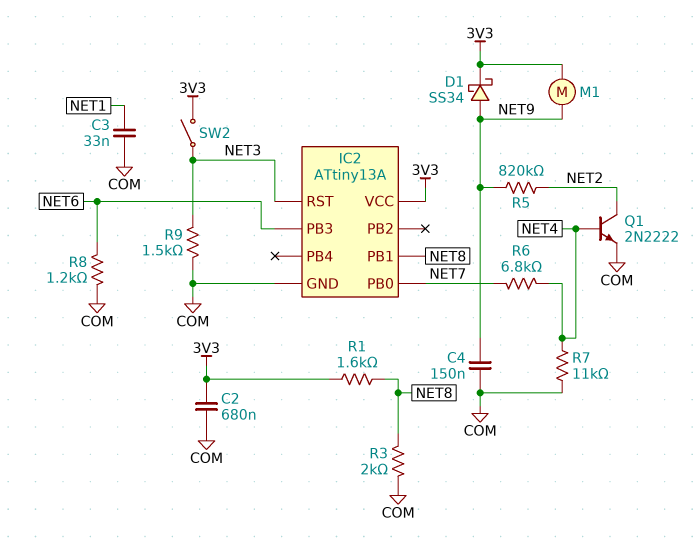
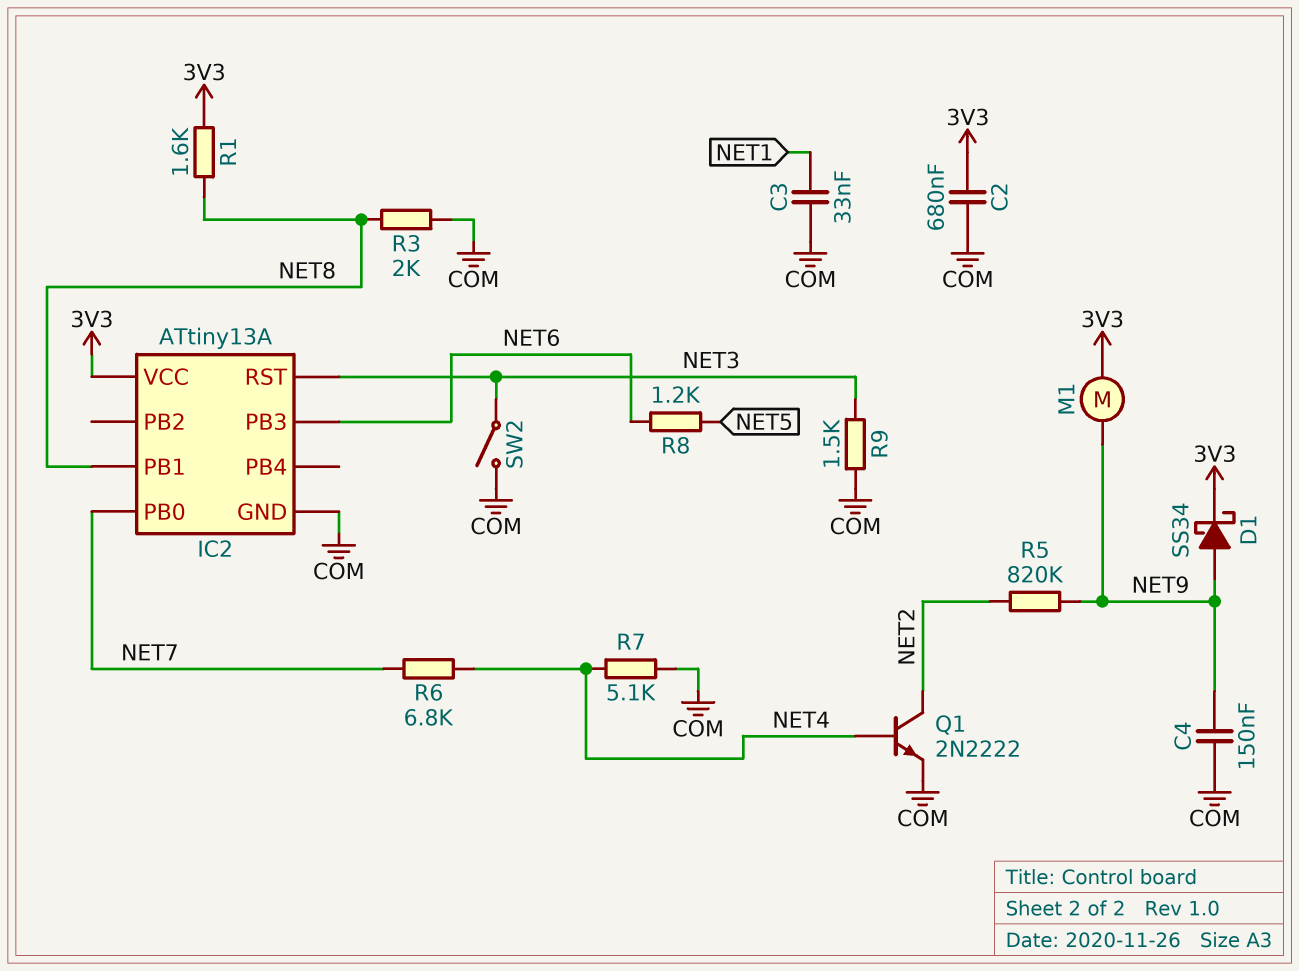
R7: 11k (COM, NET4) -> 5.1k (COM, NET4)
R8: 1.2k (COM, NET6) -> 1.2k (NET5, NET6)
SW2: switch (3V3, NET3) -> switch (COM, NET3)

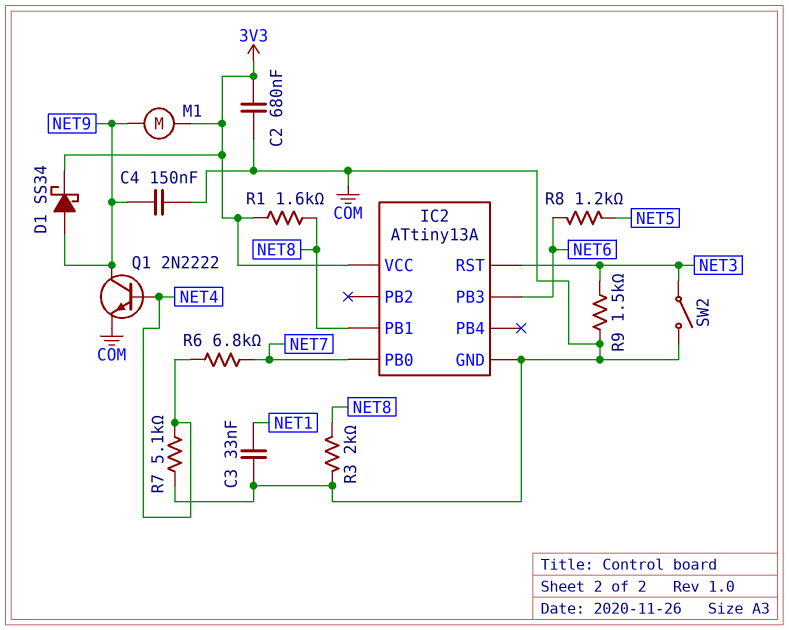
Q1: NPN 2N2222 (B NET4, C NET2, E COM) -> NPN 2N2222 (B NET4, C NET9, E COM)
R5: 820k (NET2, NET9) -> none

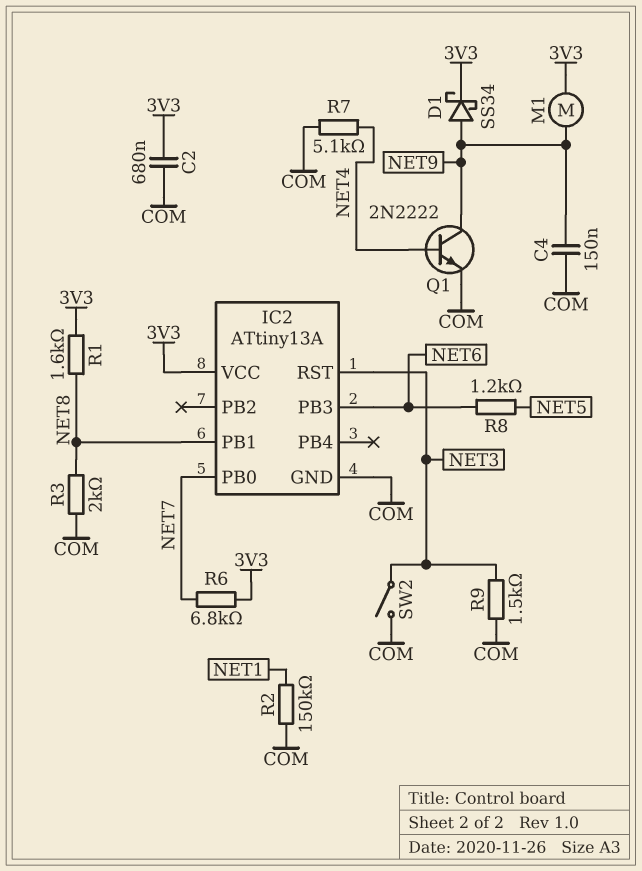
C3: 33nF (COM, NET1) -> none
R2: none -> 150k (COM, NET1)
R6: 6.8k (NET4, NET7) -> 6.8k (3V3, NET7)

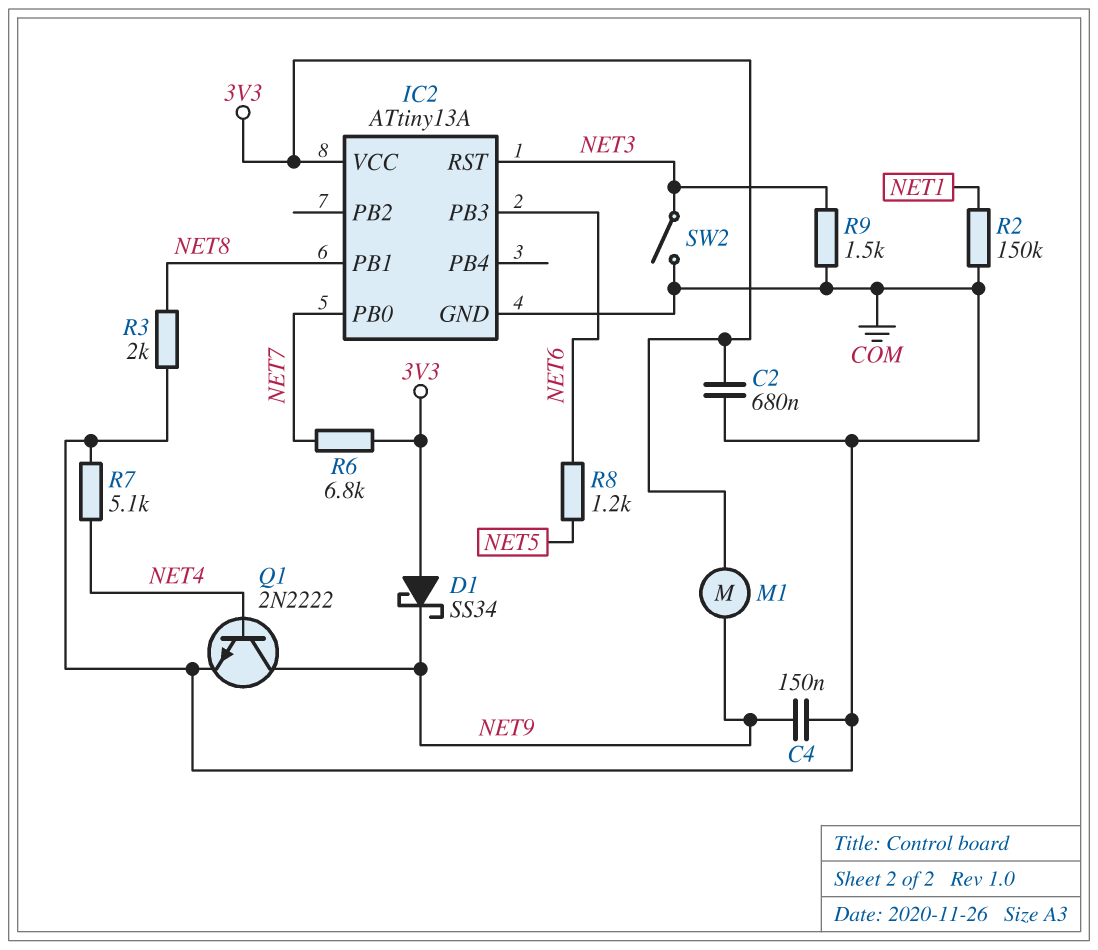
D1: schottky SS34 (A NET9, K 3V3) -> schottky SS34 (A 3V3, K NET9)
R1: 1.6k (3V3, NET8) -> none

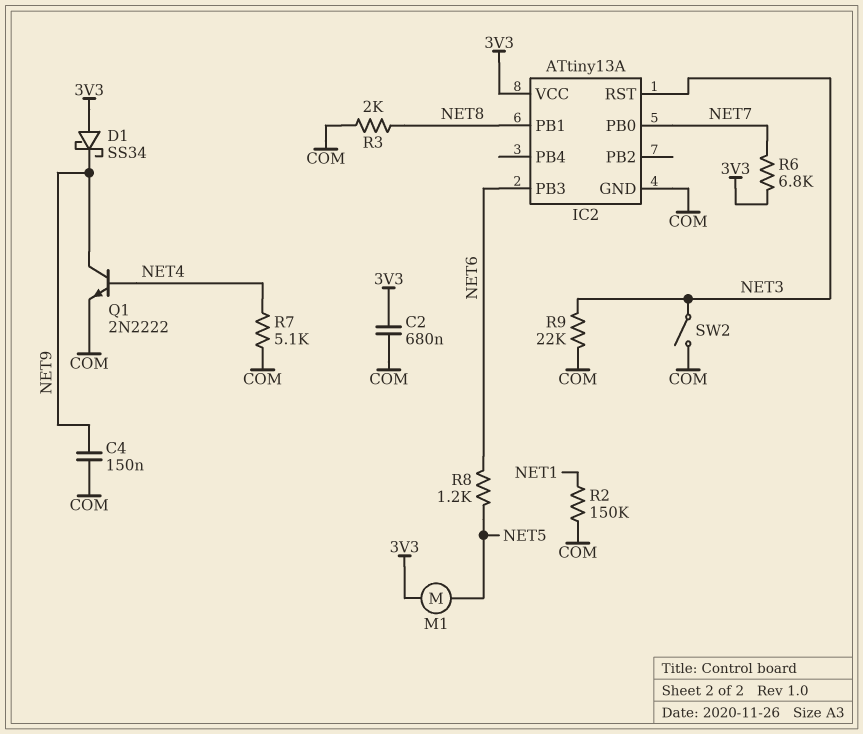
M1: motor (3V3, NET9) -> motor (3V3, NET5)
R9: 1.5k (COM, NET3) -> 22k (COM, NET3)

